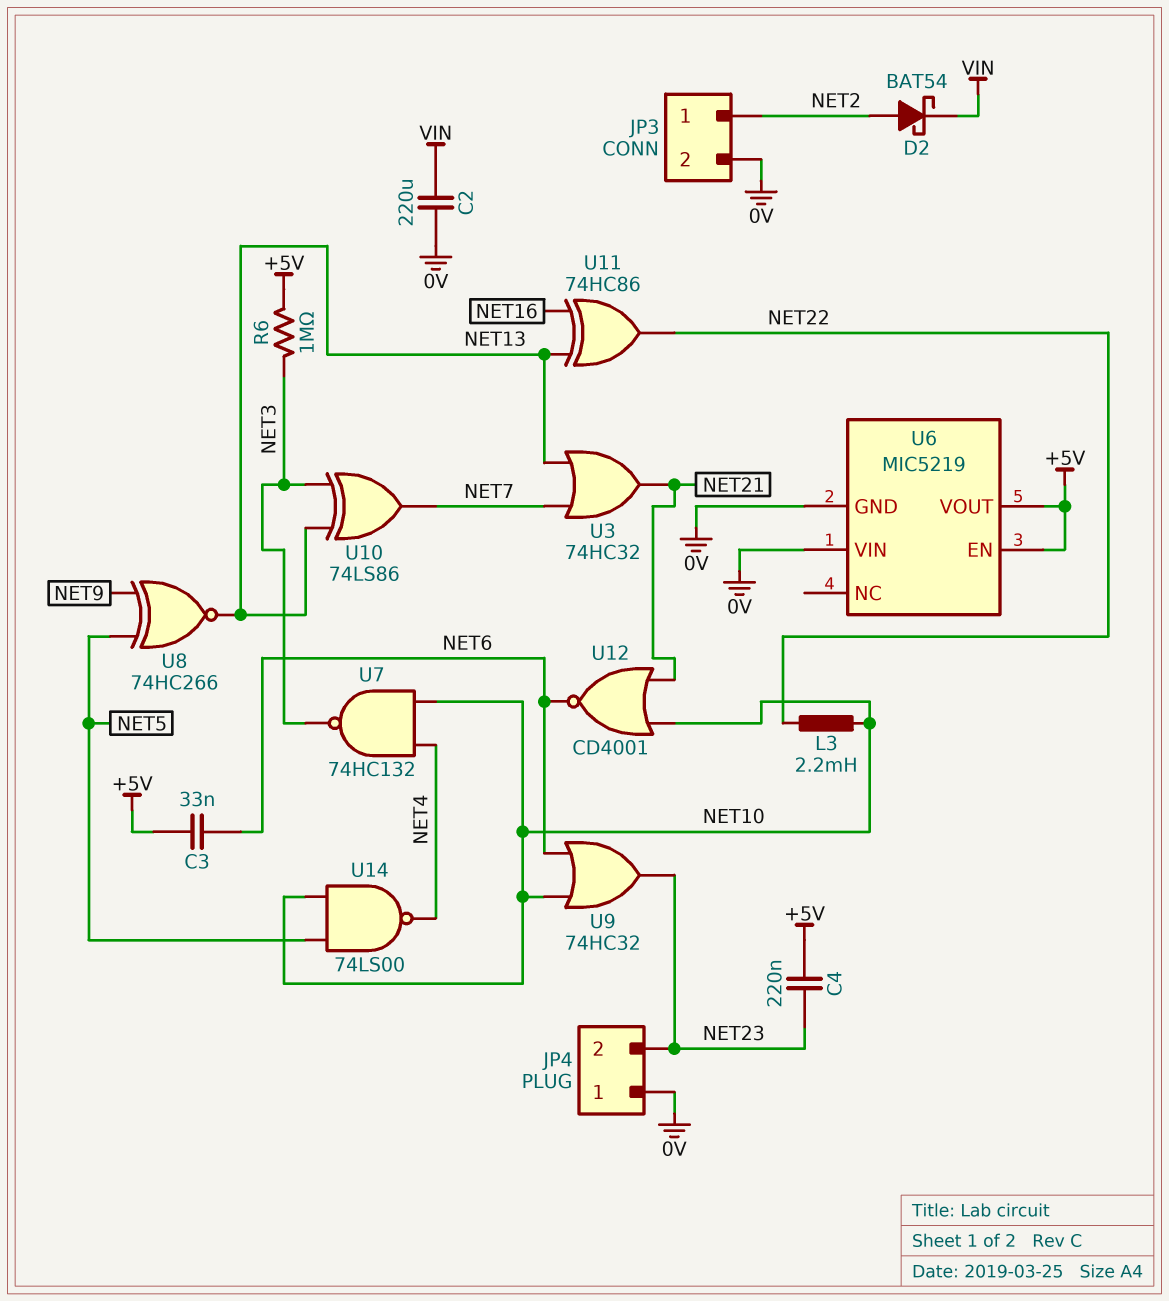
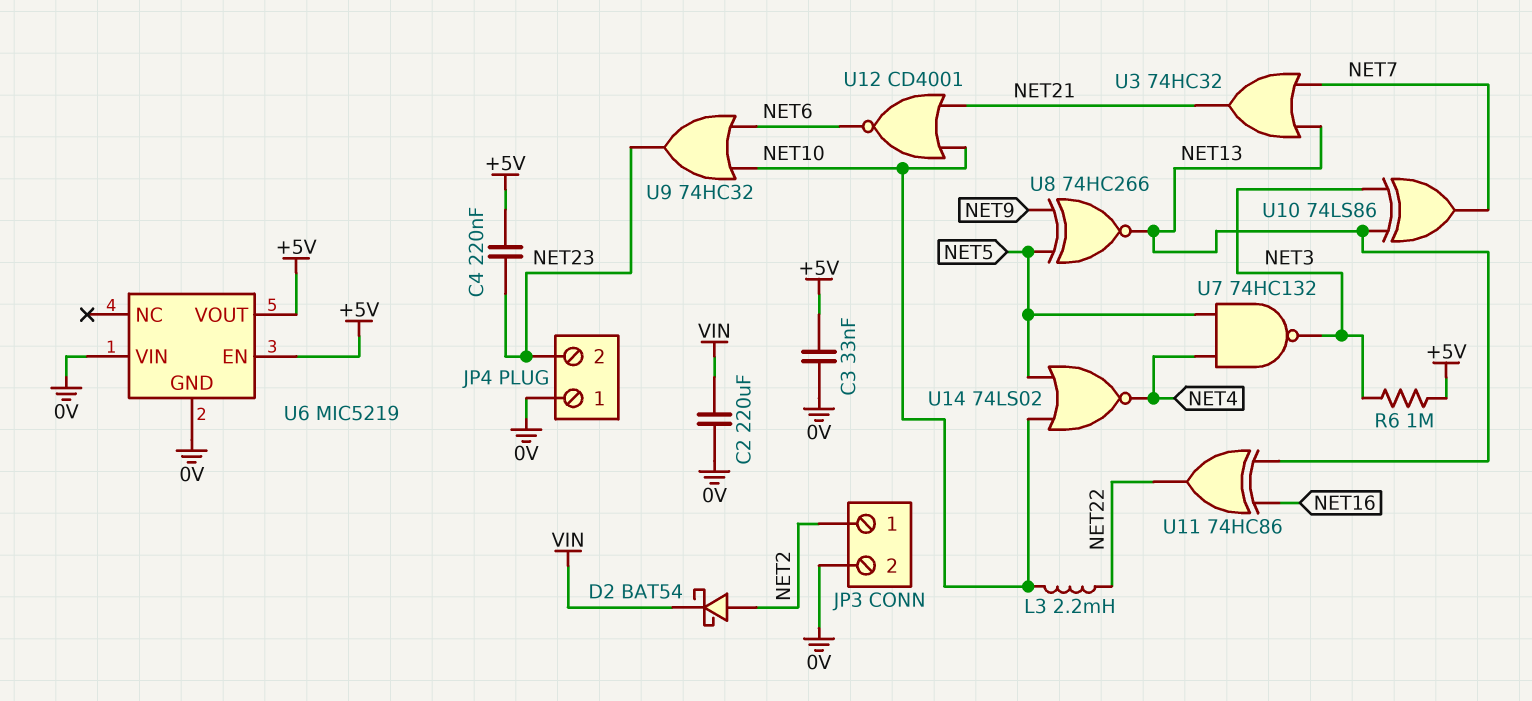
C3: 33nF (+5V, NET6) -> 33nF (+5V, 0V)
U7: NAND 74HC132 (in NET4, in NET10, out NET3) -> NAND 74HC132 (in NET4, in NET5, out NET3)
U14: NAND 74LS00 (in NET5, in NET10, out NET4) -> NOR 74LS02 (in NET5, in NET10, out NET4)

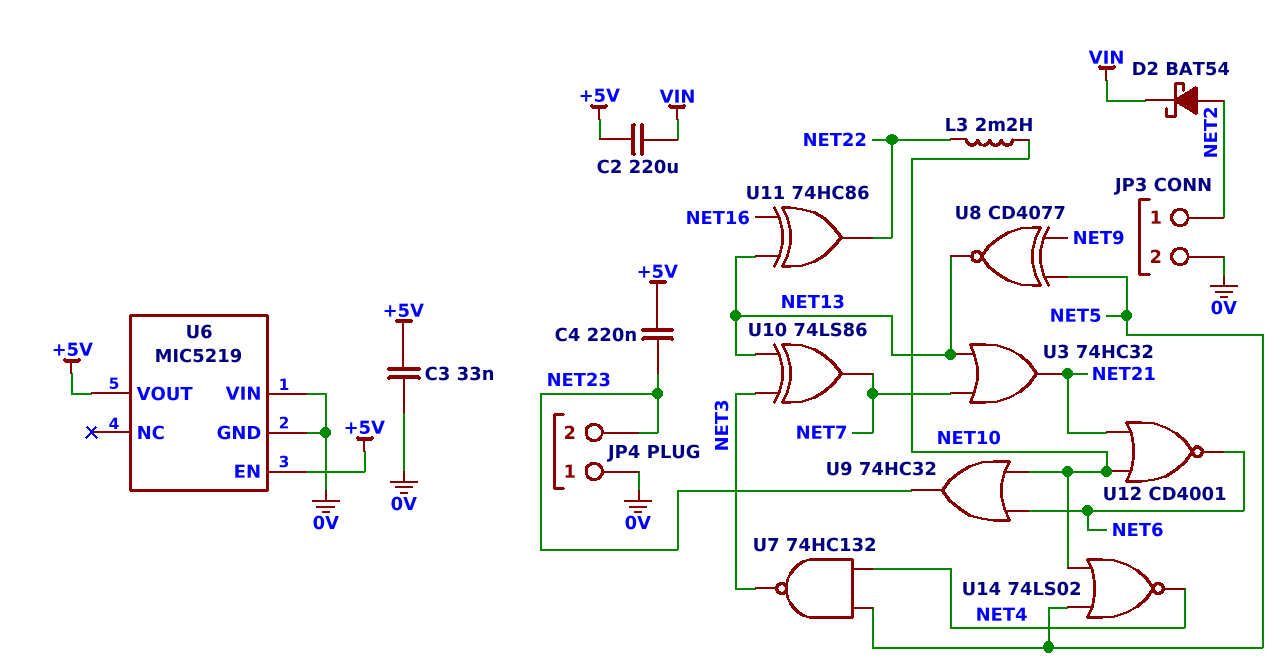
C2: 220uF (0V, VIN) -> 220uF (+5V, VIN)
R6: 1M (+5V, NET3) -> none
U8: XNOR 74HC266 (in NET5, in NET9, out NET13) -> XNOR CD4077 (in NET5, in NET9, out NET13)

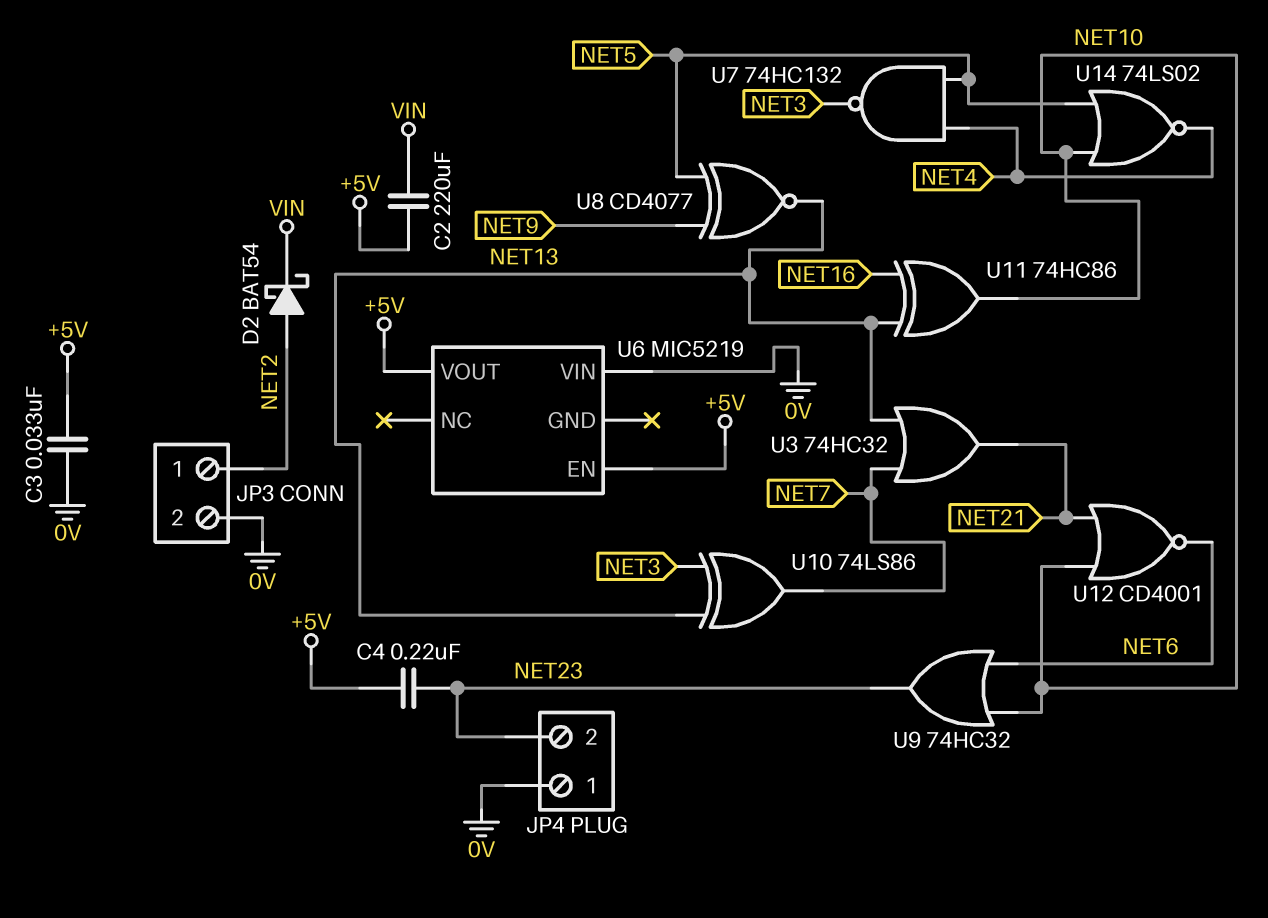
L3: 2.2mH (NET10, NET22) -> none
U6 pin GND: 0V -> none
U11: XOR 74HC86 (in NET13, in NET16, out NET22) -> XOR 74HC86 (in NET13, in NET16, out NET10)

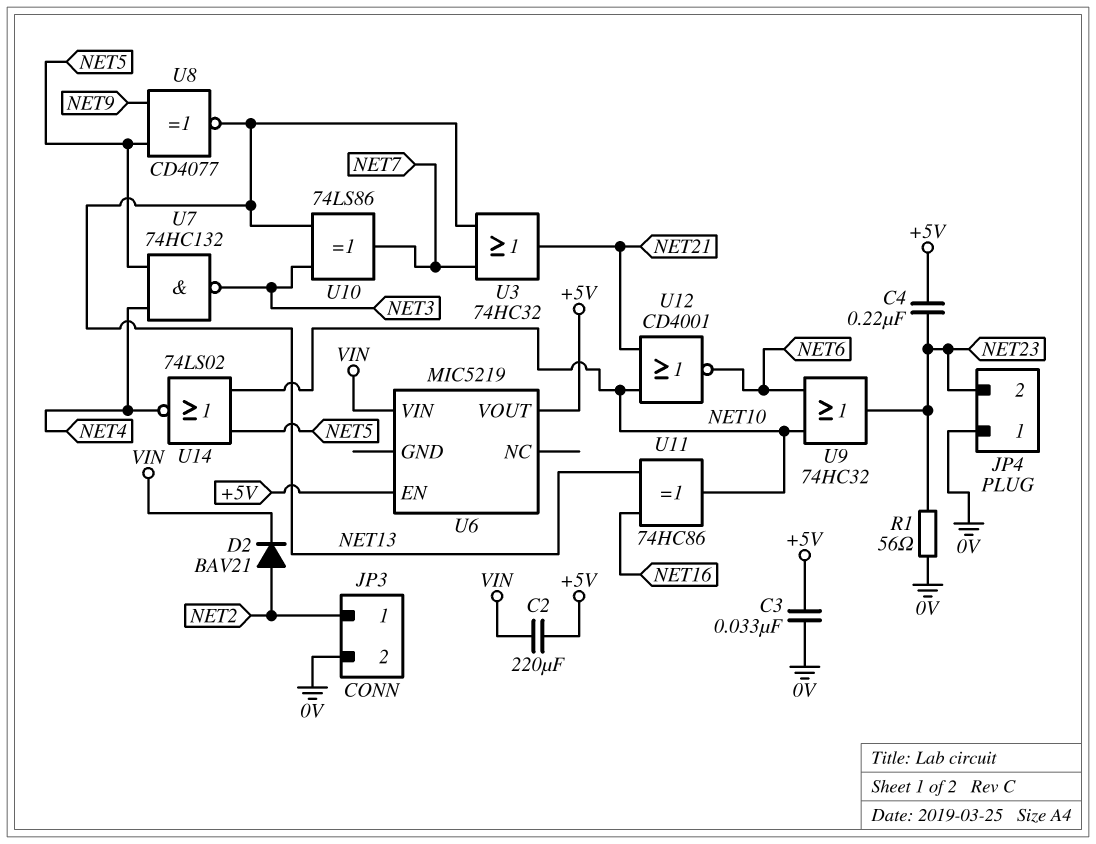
D2: schottky BAT54 (A NET2, K VIN) -> diode BAV21 (A NET2, K VIN)
R1: none -> 56 (0V, NET23)
U6 pin VIN: 0V -> VIN

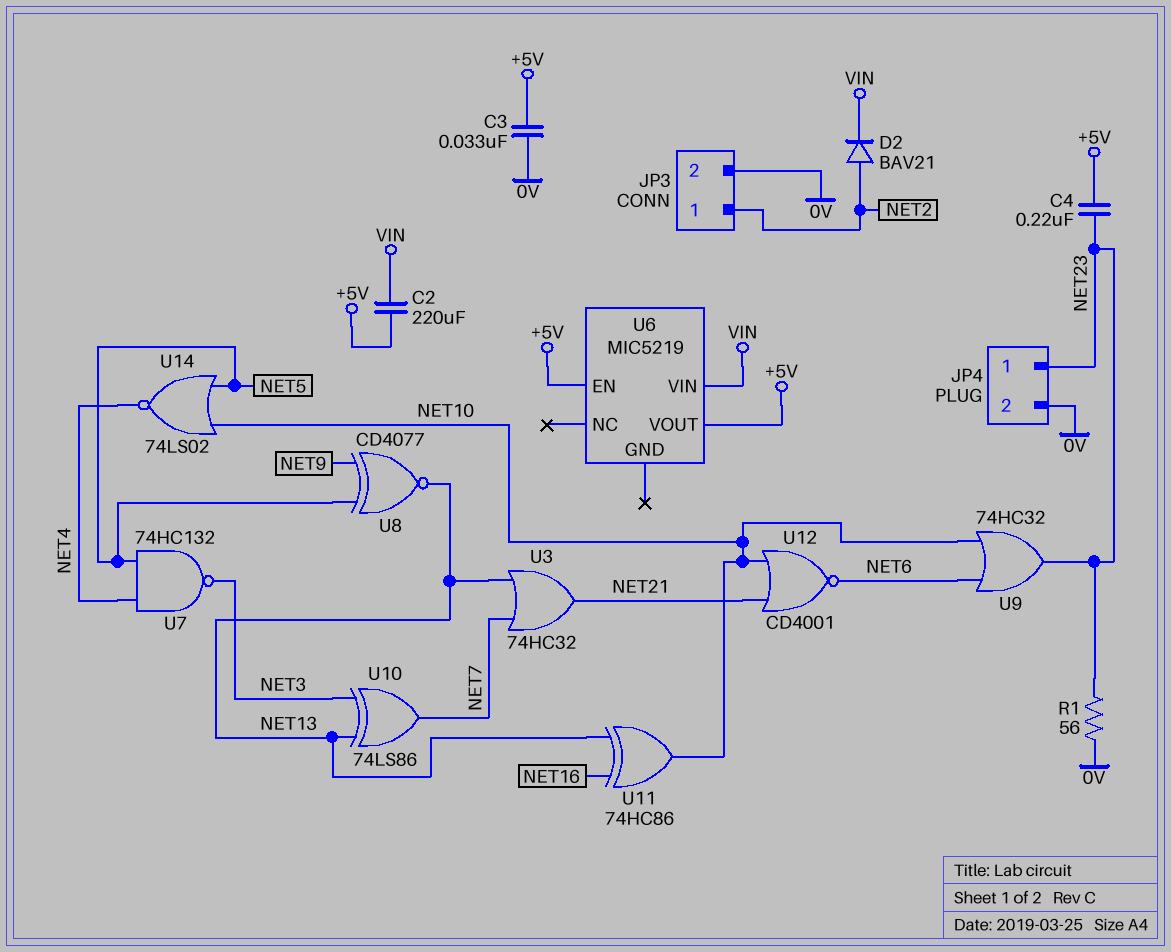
JP4 pin 1: 0V -> NET23
JP4 pin 2: NET23 -> 0V

